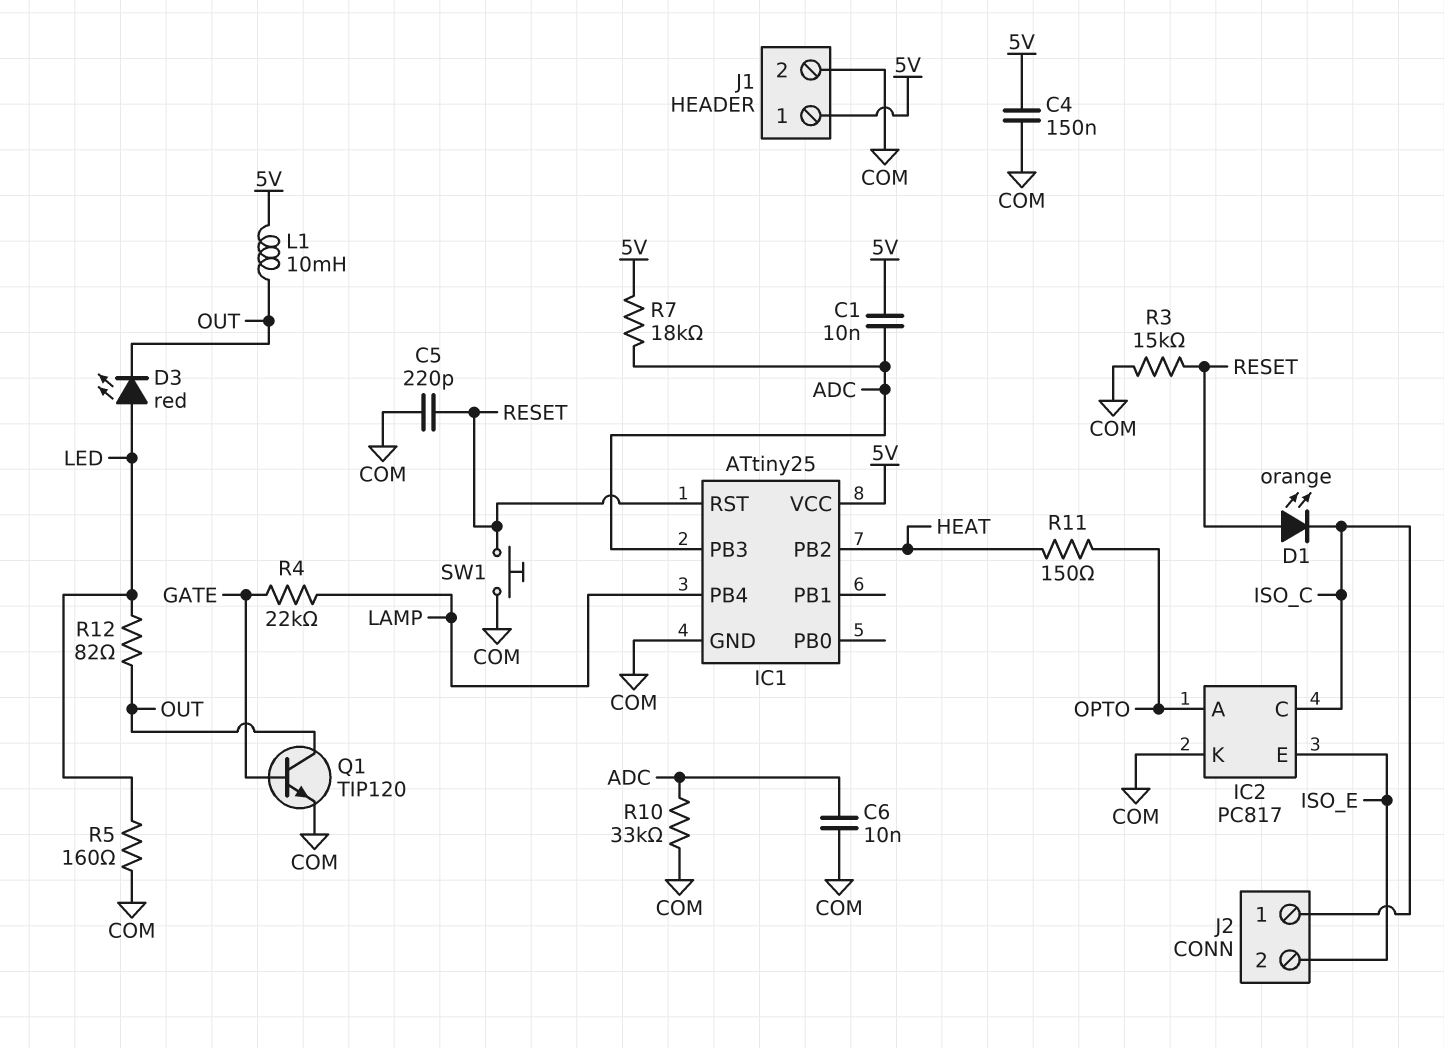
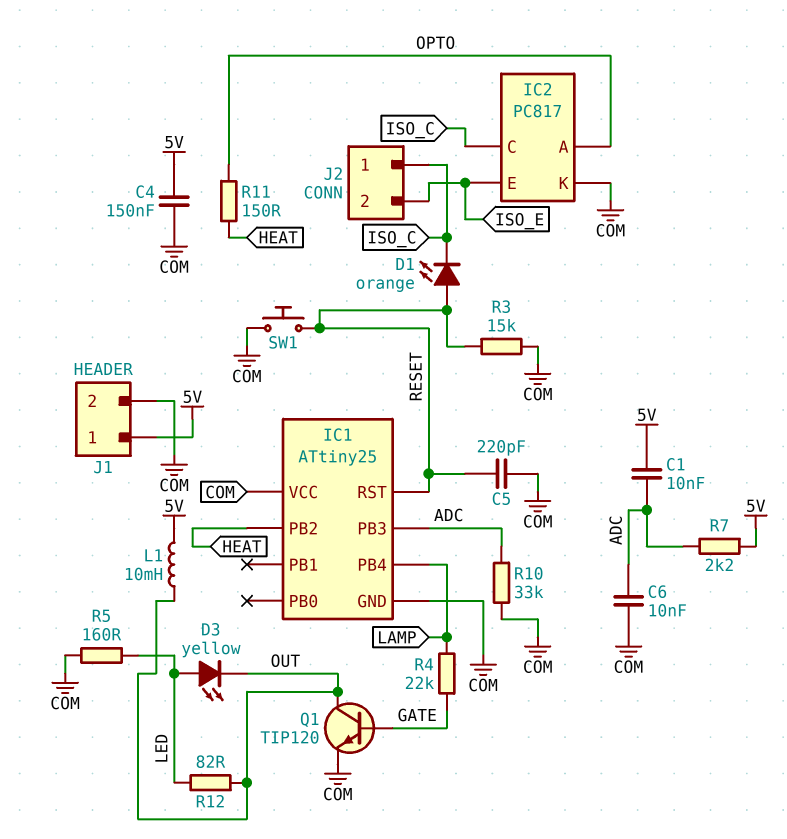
D3: LED red (A LED, K OUT) -> LED yellow (A LED, K OUT)
IC1 pin VCC: 5V -> COM
R7: 18k (5V, ADC) -> 2.2k (5V, ADC)

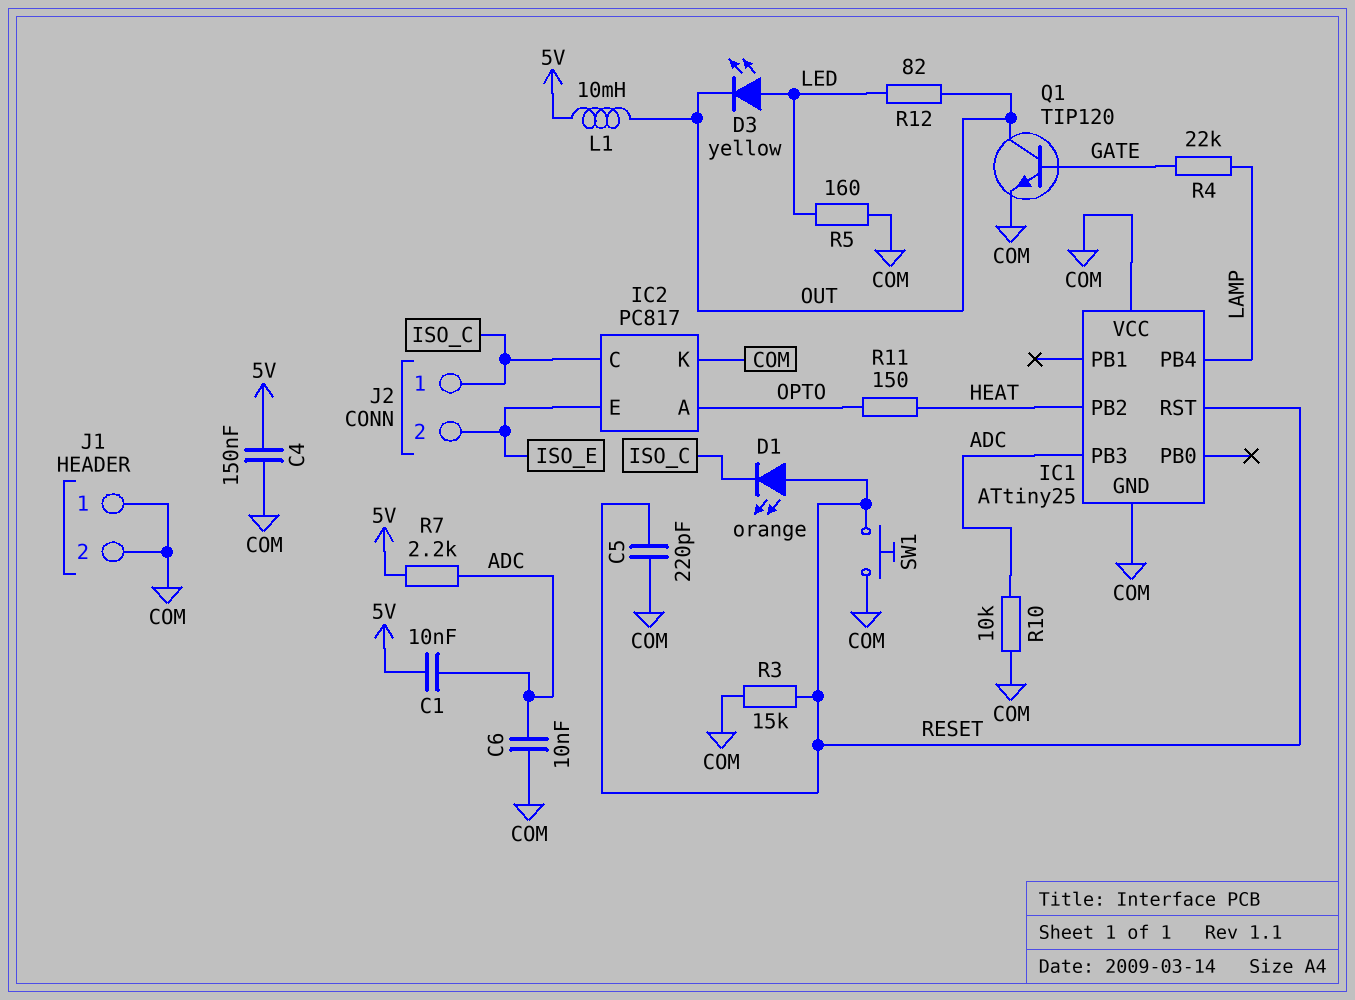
J1 pin 1: 5V -> COM
R10: 33k (ADC, COM) -> 10k (ADC, COM)

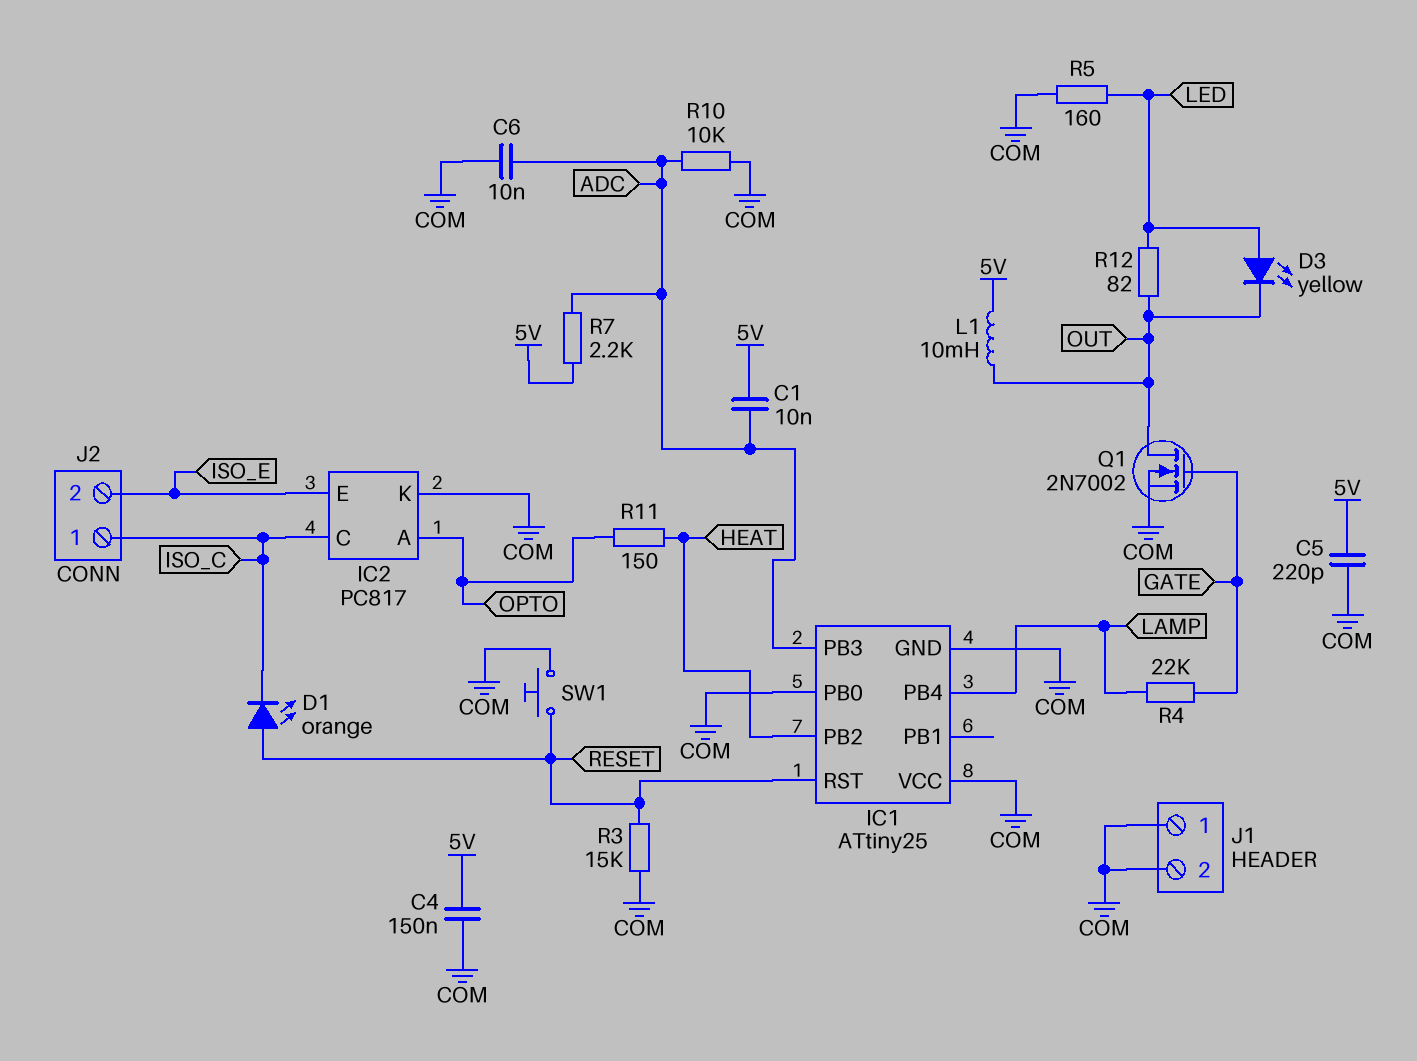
C5: 220pF (COM, RESET) -> 220pF (5V, COM)
IC1 pin PB0: none -> COM
Q1: NPN TIP120 (B GATE, C OUT, E COM) -> NMOS 2N7002 (G GATE, D OUT, S COM)

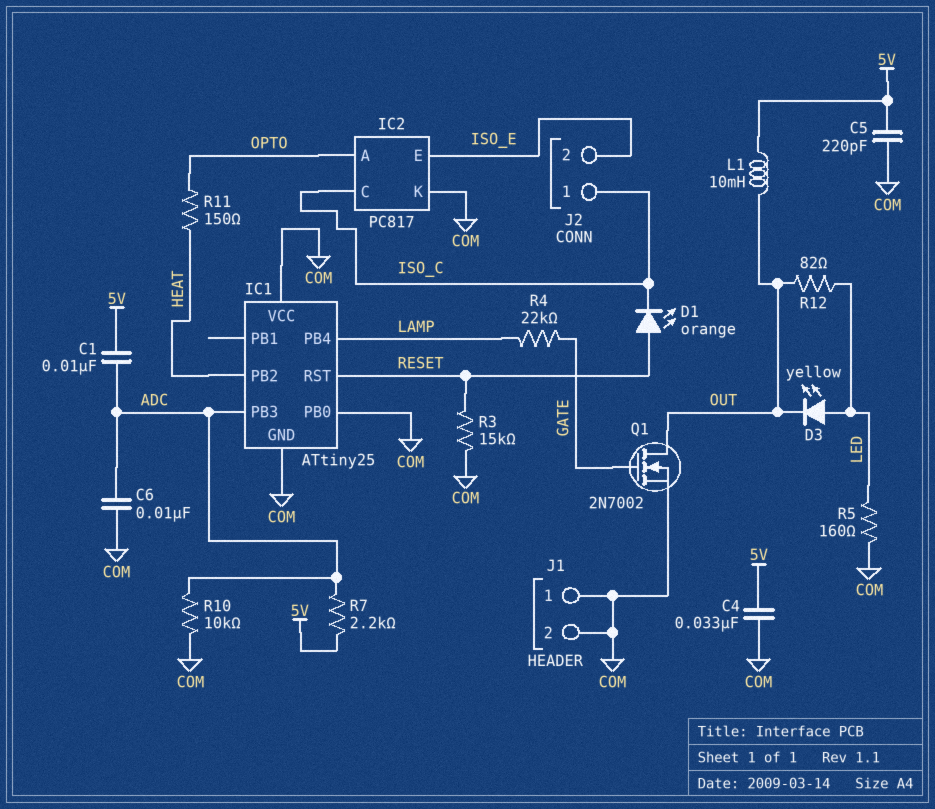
C4: 150nF (5V, COM) -> 33nF (5V, COM)
SW1: button (COM, RESET) -> none

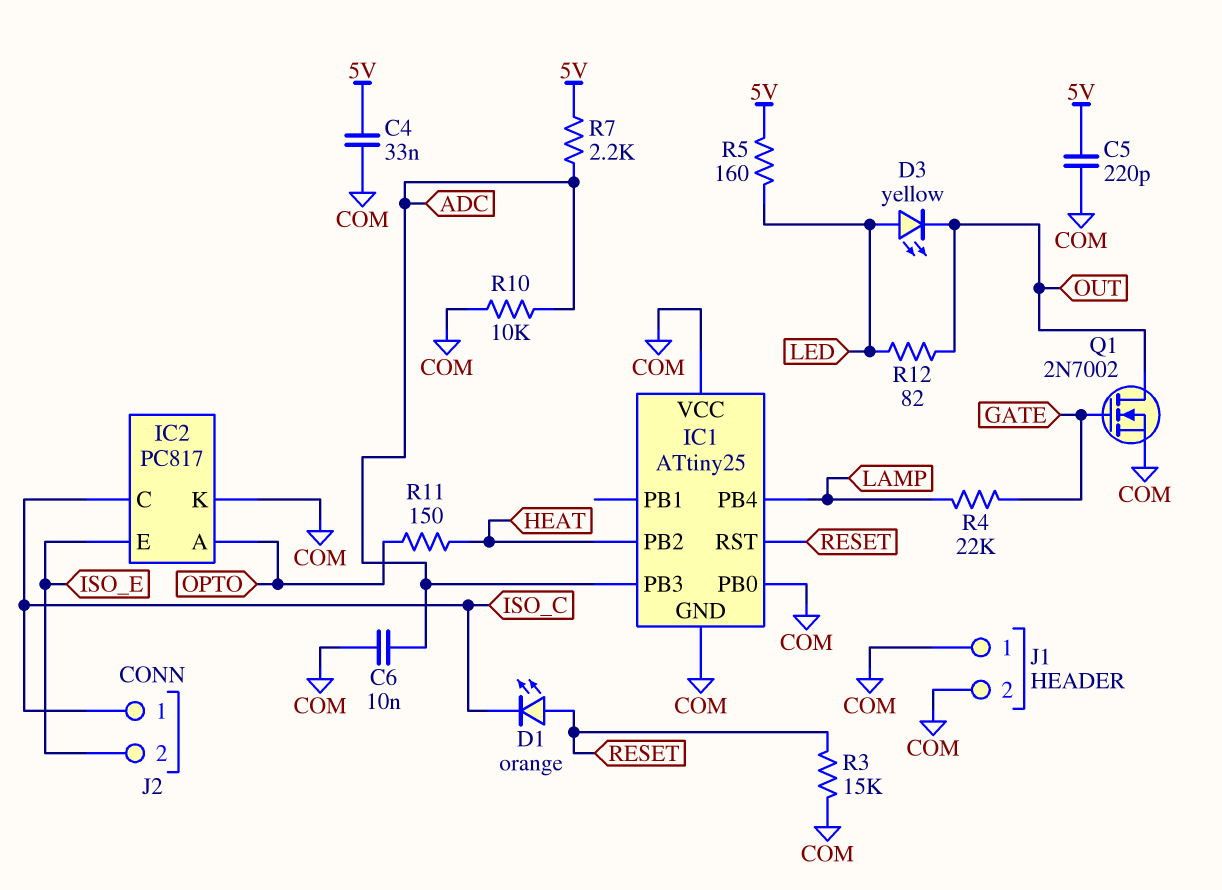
C1: 10nF (5V, ADC) -> none
L1: 10mH (5V, OUT) -> none
R5: 160 (COM, LED) -> 160 (5V, LED)

